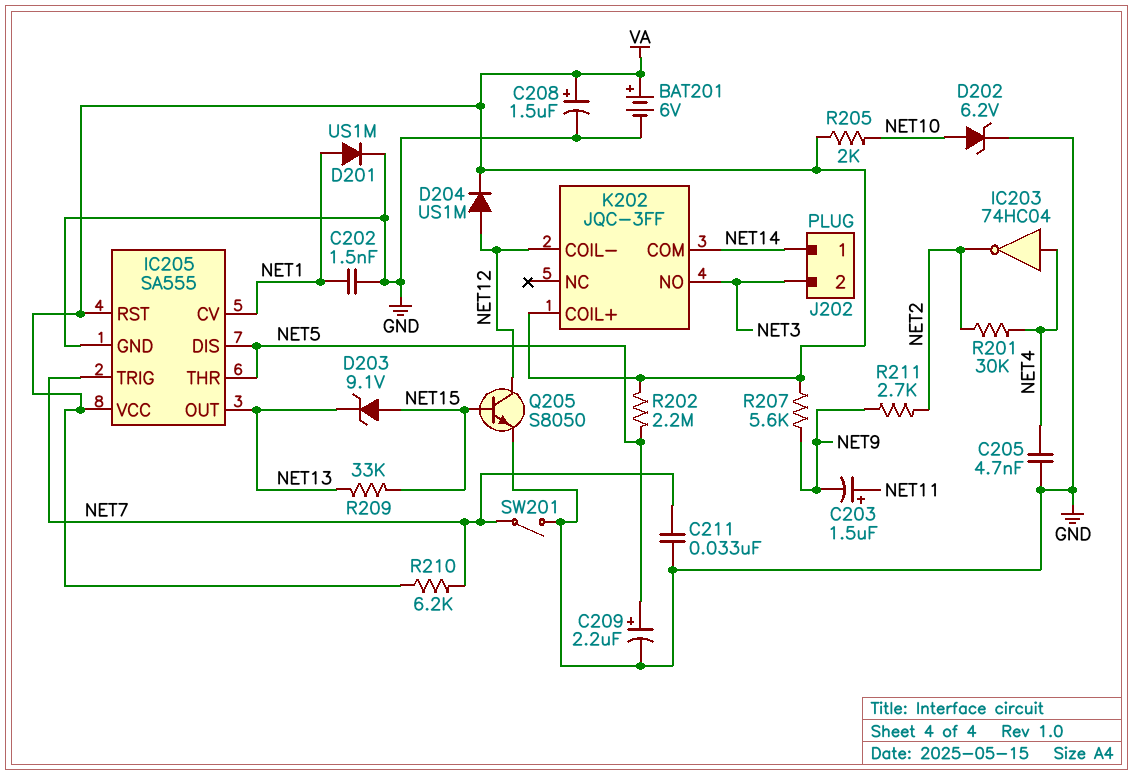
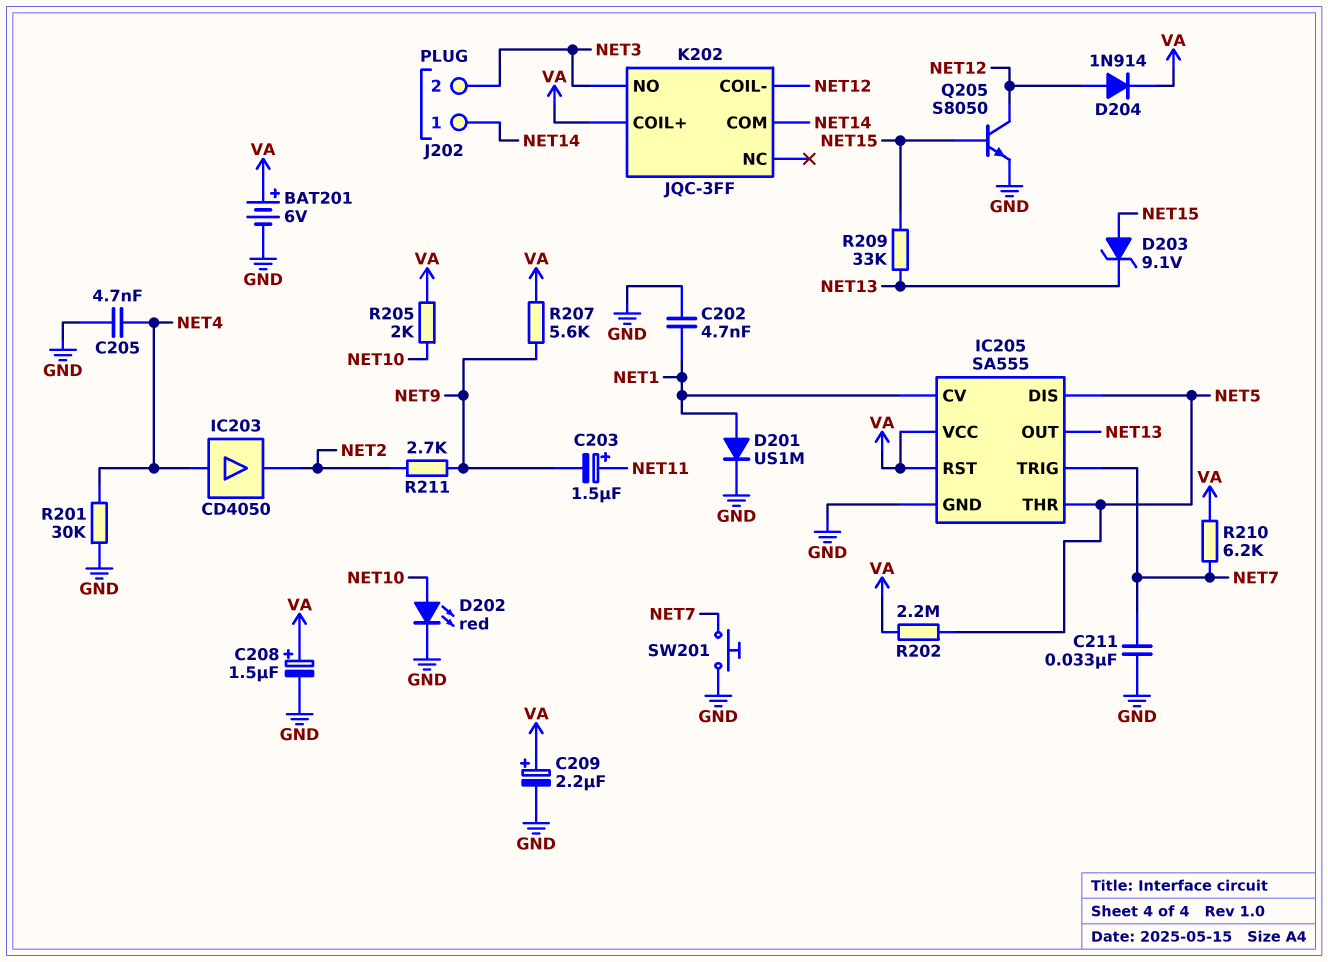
C202: 1.5nF (GND, NET1) -> 4.7nF (GND, NET1)
C209: 2.2uF (plus NET5, minus GND) -> 2.2uF (plus VA, minus GND)
D202: zener 6.2V (A NET10, K GND) -> LED red (A NET10, K GND)
D204: diode US1M (A NET12, K VA) -> diode 1N914 (A NET12, K VA)
IC203: NOT 74HC04 (in NET4, out NET2) -> buffer CD4050 (in NET4, out NET2)
R201: 30k (NET2, NET4) -> 30k (GND, NET4)
SW201: switch (GND, NET7) -> button (GND, NET7)

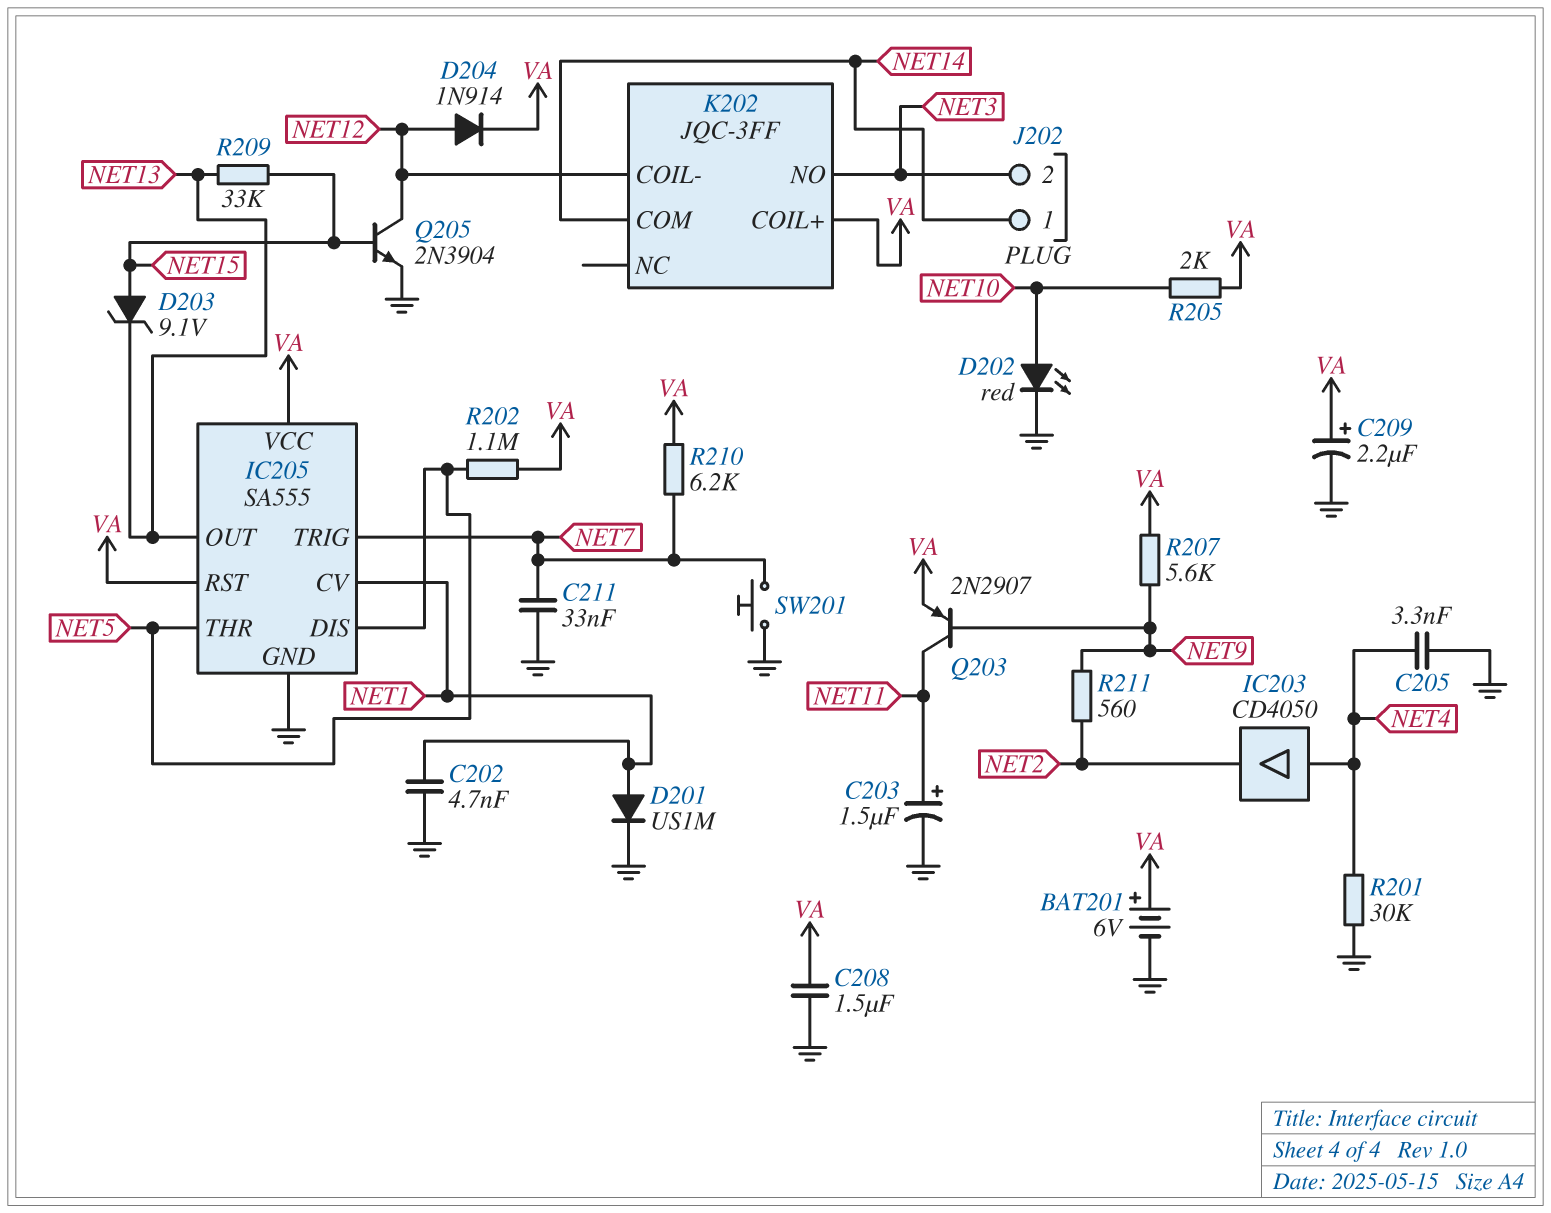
C203: 1.5uF (plus NET11, minus NET9) -> 1.5uF (plus NET11, minus GND)
C205: 4.7nF (GND, NET4) -> 3.3nF (GND, NET4)
C208: 1.5uF (plus VA, minus GND) -> 1.5uF (GND, VA)
Q203: none -> PNP 2N2907 (B NET9, C NET11, E VA)
Q205: NPN S8050 (B NET15, C NET12, E GND) -> NPN 2N3904 (B NET15, C NET12, E GND)
R202: 2.2M (NET5, VA) -> 1.1M (NET5, VA)
R211: 2.7k (NET2, NET9) -> 560 (NET2, NET9)

